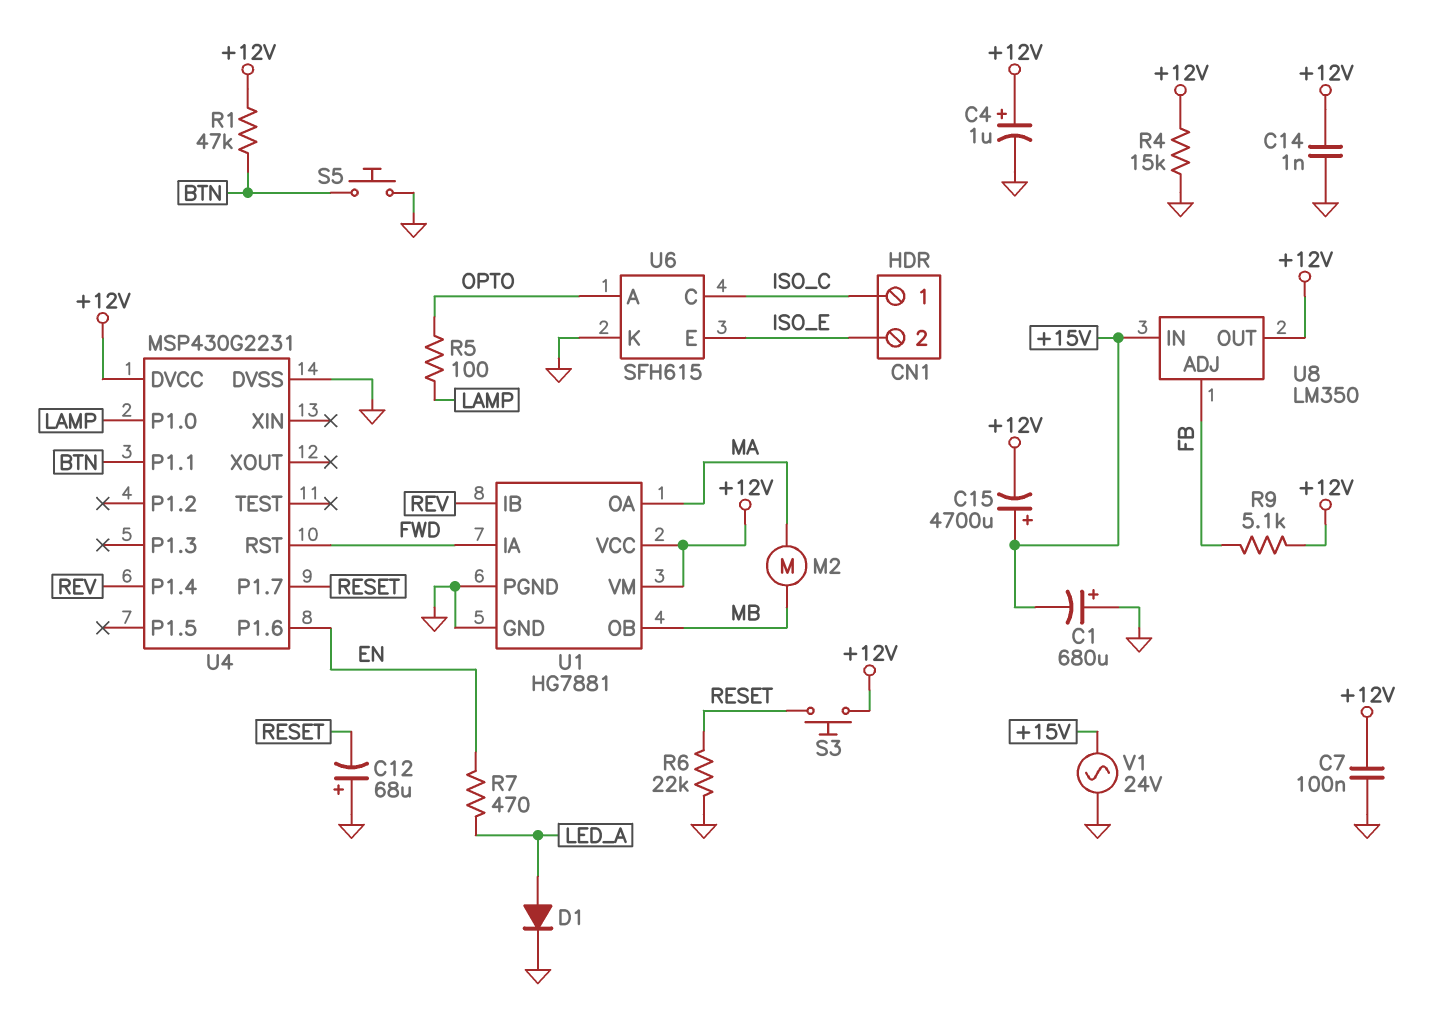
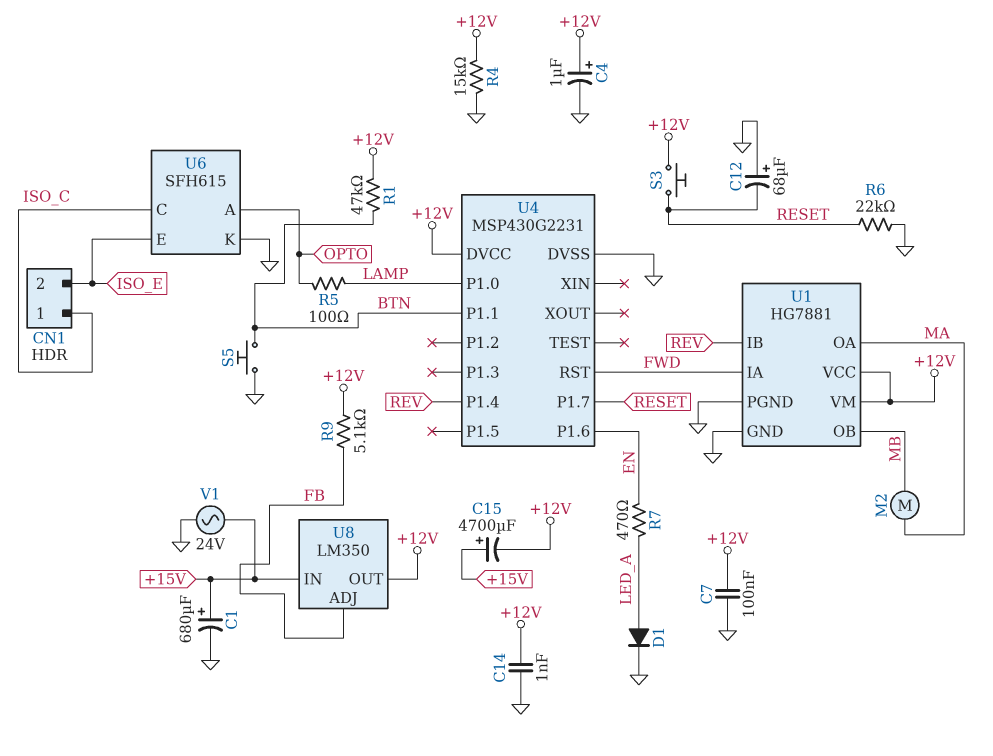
C1: 680uF (plus GND, minus +15V) -> 680uF (plus +15V, minus GND)

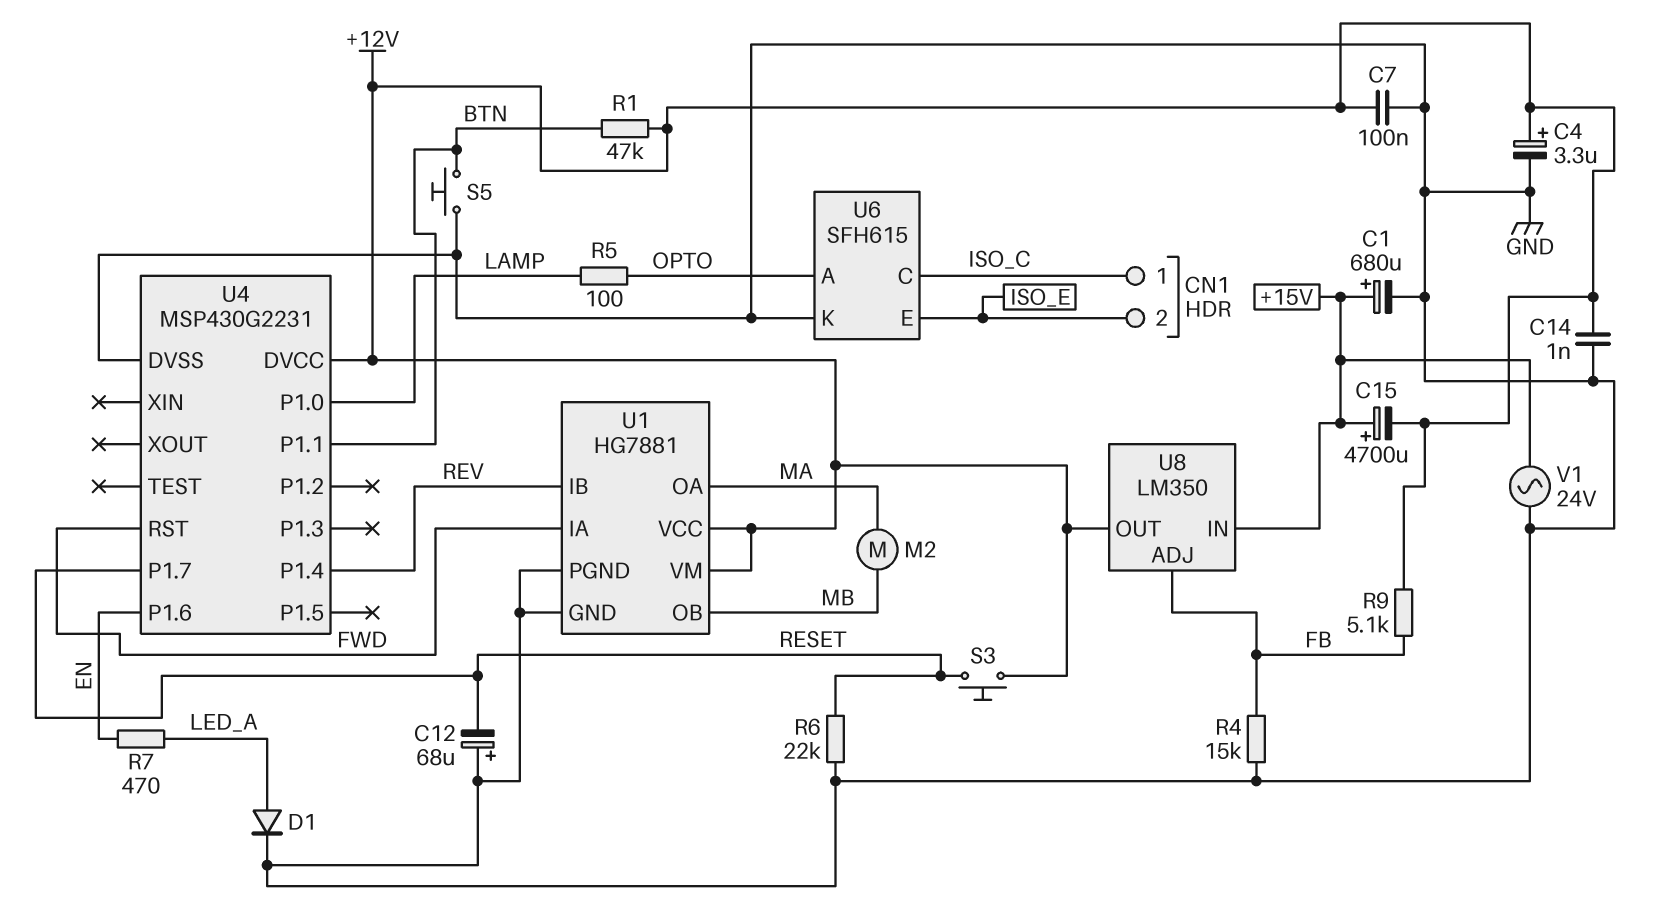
C4: 1uF (plus +12V, minus GND) -> 3.3uF (plus +12V, minus GND)
R4: 15k (+12V, GND) -> 15k (FB, GND)

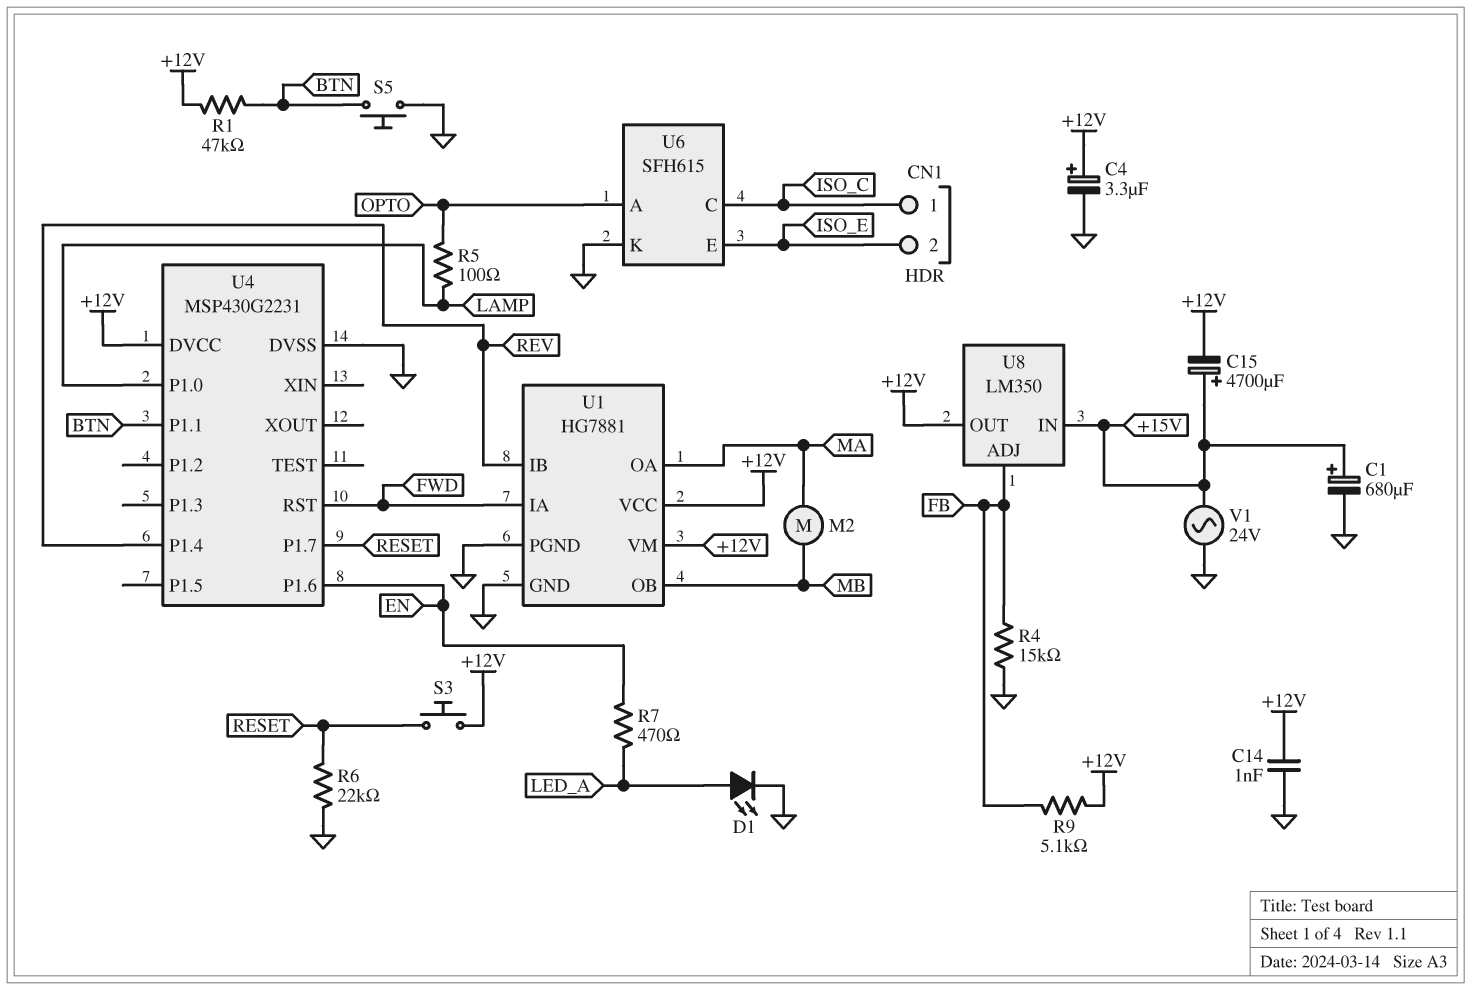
C7: 100nF (+12V, GND) -> none
C12: 68uF (plus GND, minus RESET) -> none
D1: diode (A LED_A, K GND) -> LED (A LED_A, K GND)

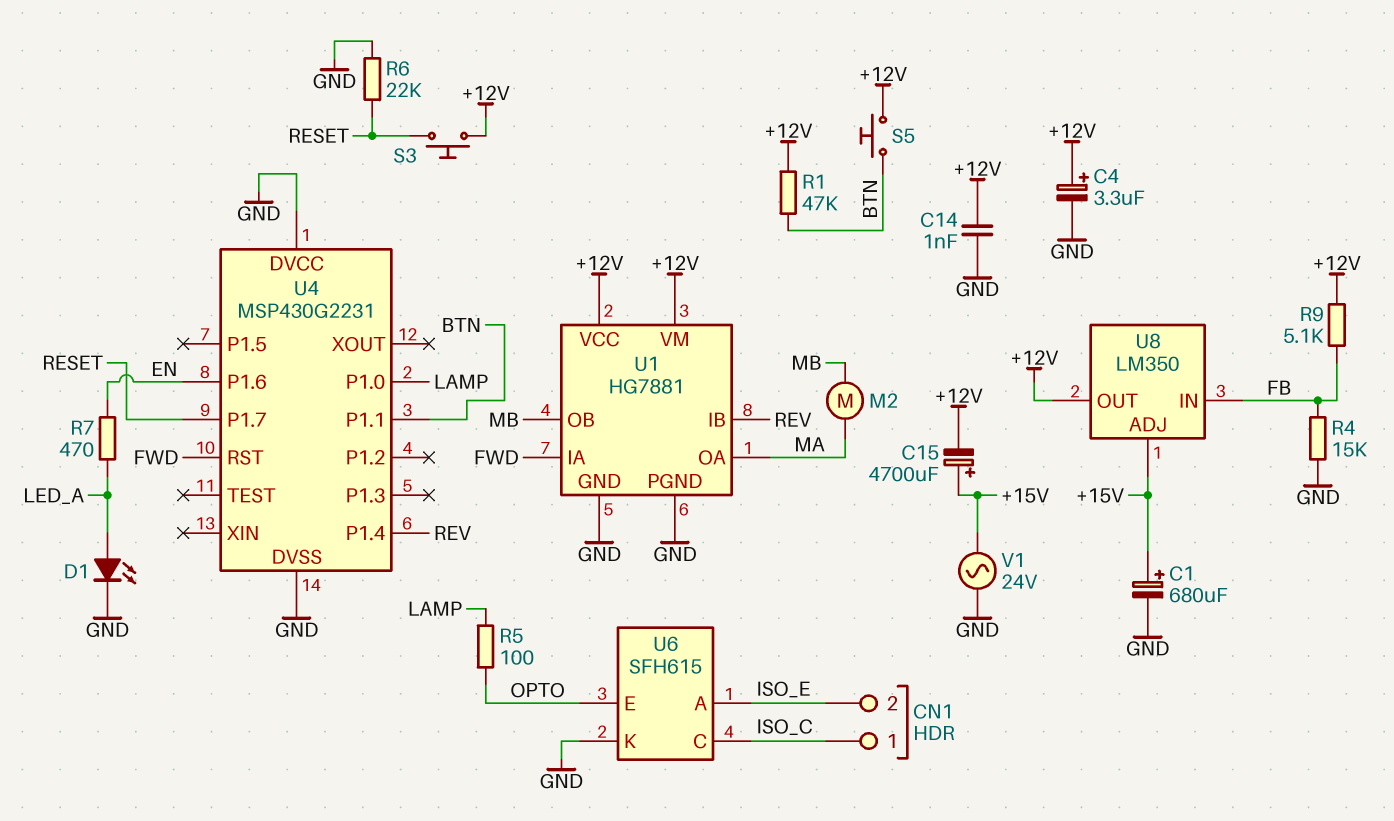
S5: button (BTN, GND) -> button (+12V, BTN)
U4 pin DVCC: +12V -> GND
U6 pin A: OPTO -> ISO_E
U6 pin E: ISO_E -> OPTO
U8 pin ADJ: FB -> +15V
U8 pin IN: +15V -> FB

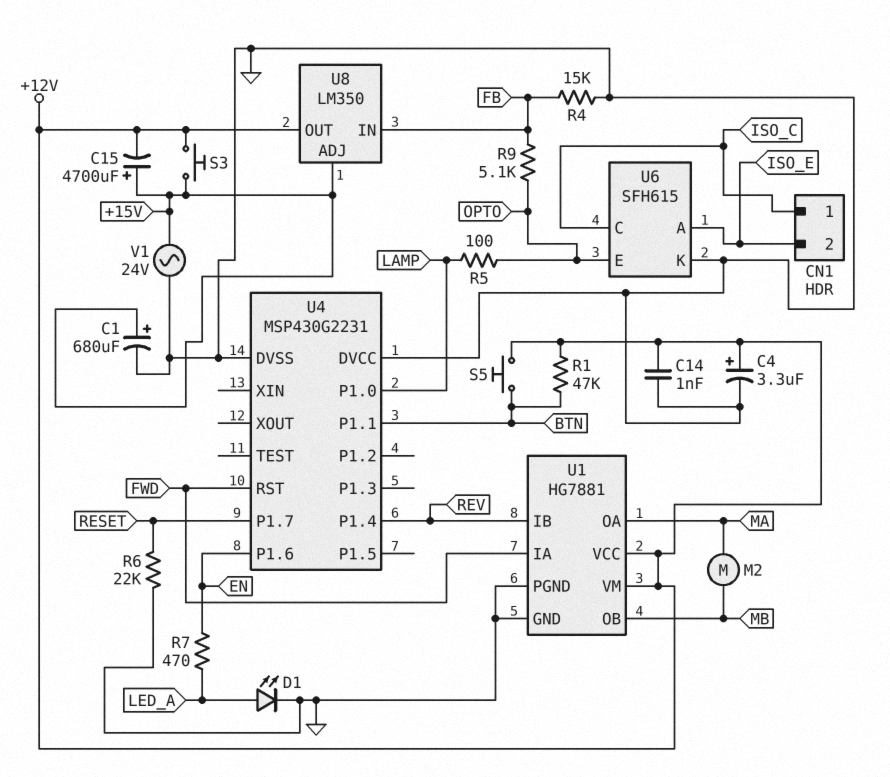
R9: 5.1k (+12V, FB) -> 5.1k (FB, OPTO)
S3: button (+12V, RESET) -> button (+12V, +15V)

